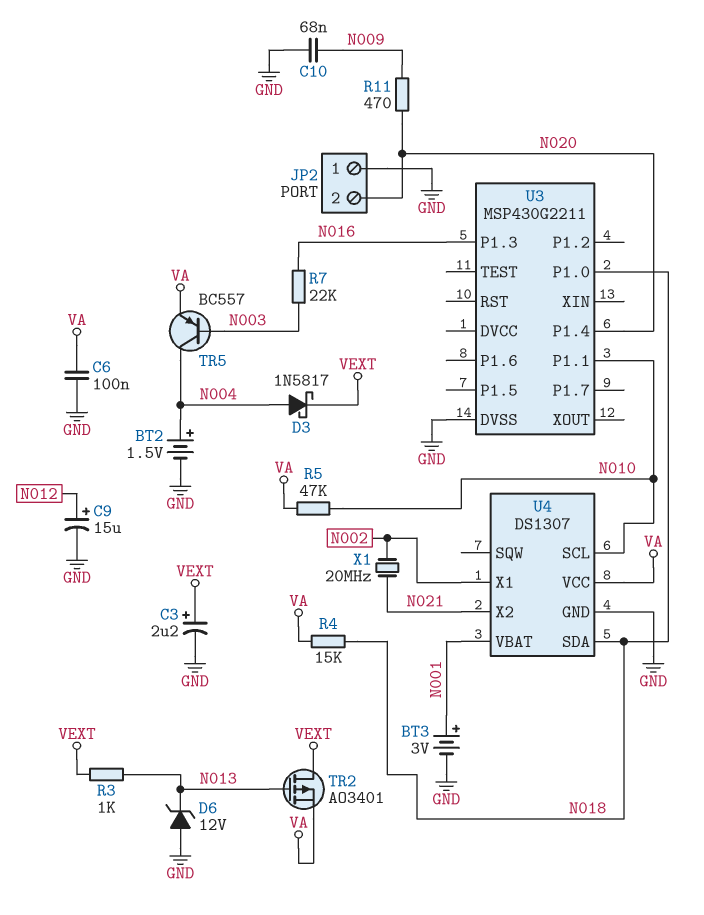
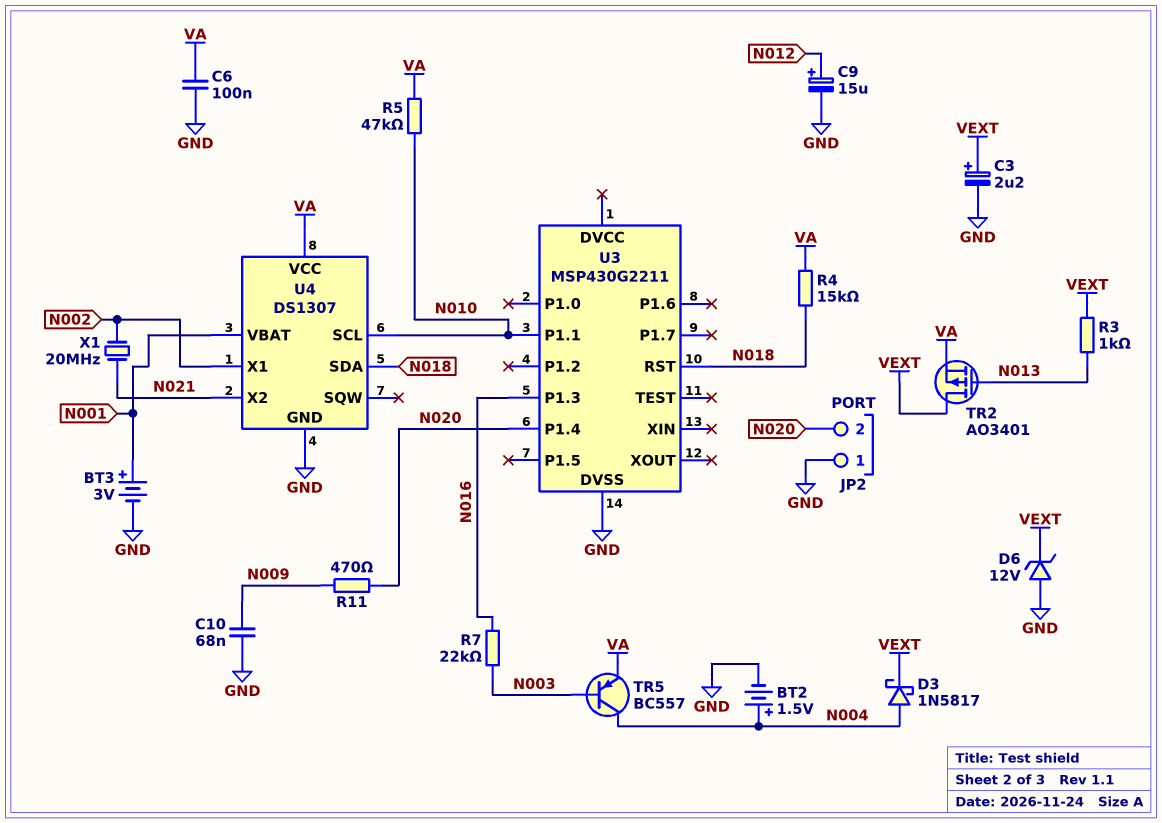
D6: zener 12V (A GND, K N013) -> zener 12V (A GND, K VEXT)
U3 pin P1.0: N018 -> none
U3 pin RST: none -> N018

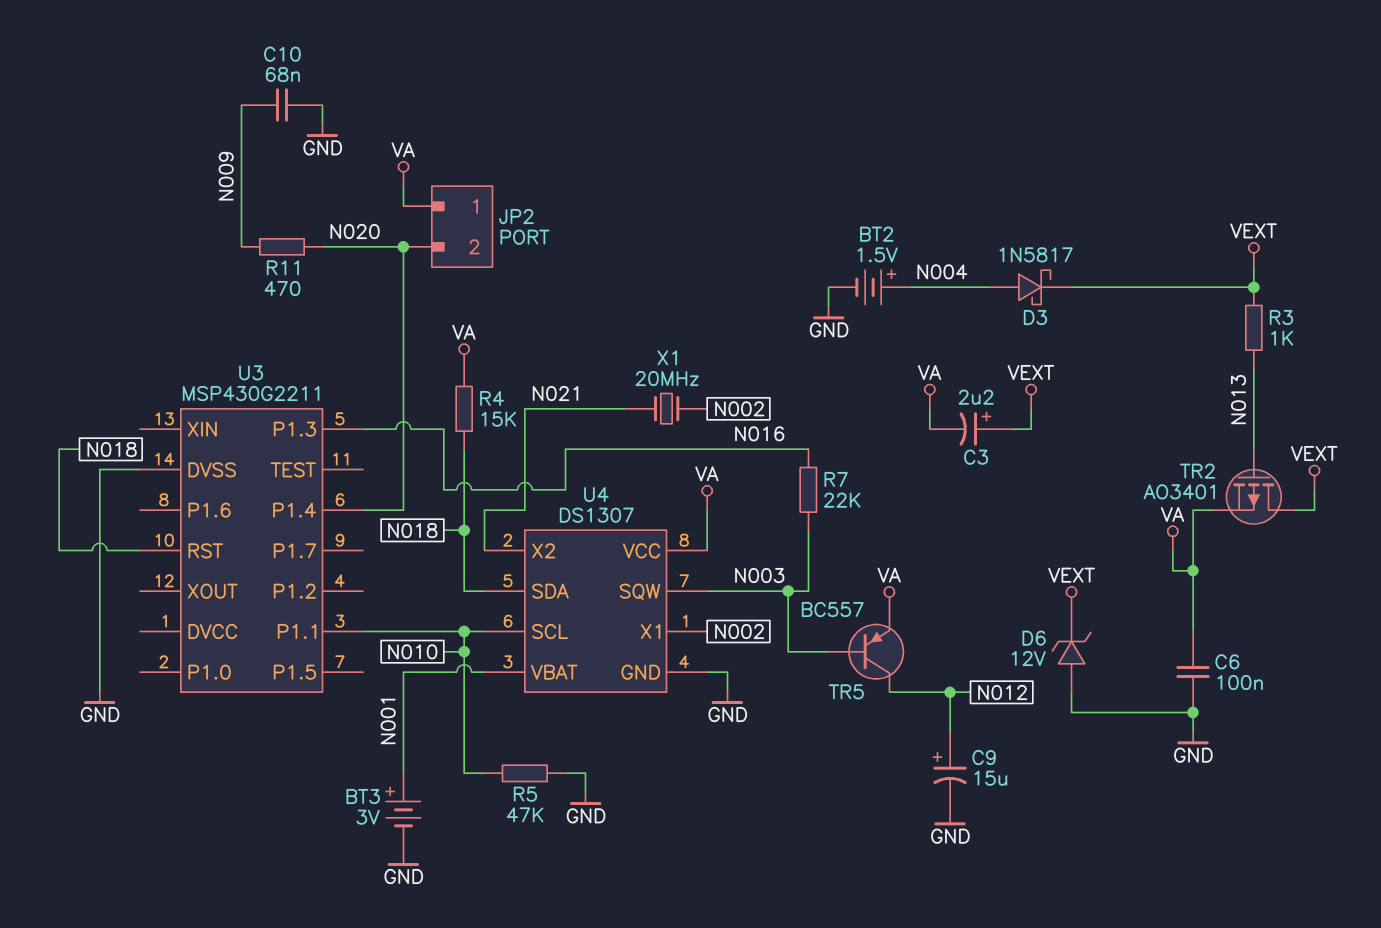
C3: 2.2uF (plus VEXT, minus GND) -> 2.2uF (plus VEXT, minus VA)
JP2 pin 1: GND -> VA
R5: 47k (N010, VA) -> 47k (GND, N010)
TR5: PNP BC557 (B N003, C N004, E VA) -> PNP BC557 (B N003, C N012, E VA)
U4 pin SQW: none -> N003

